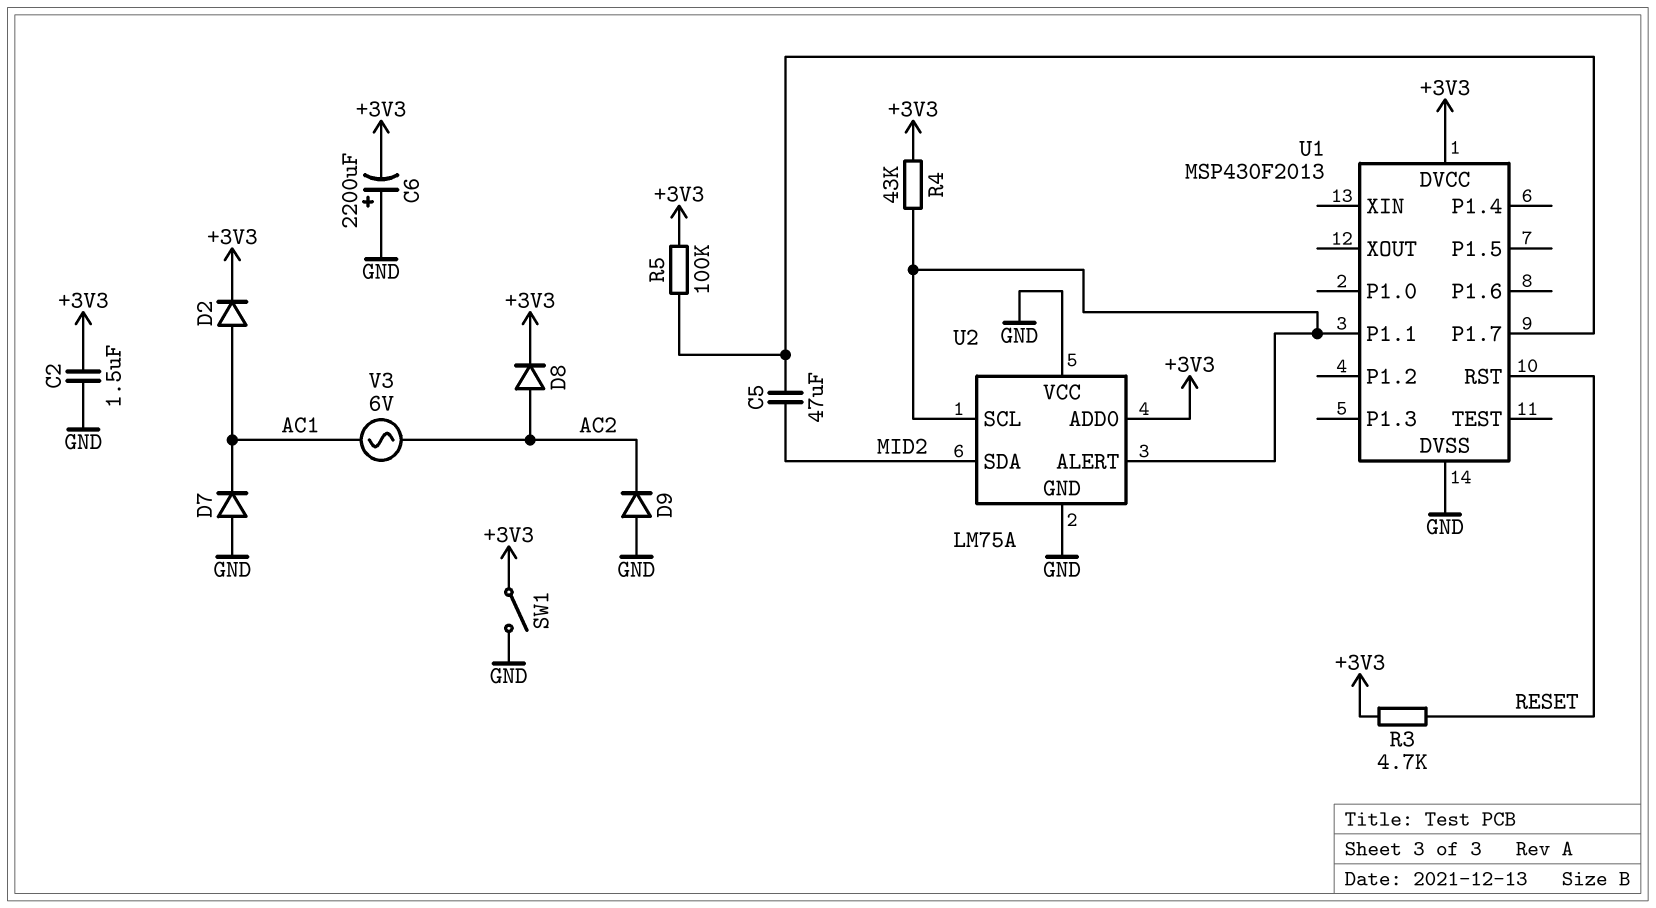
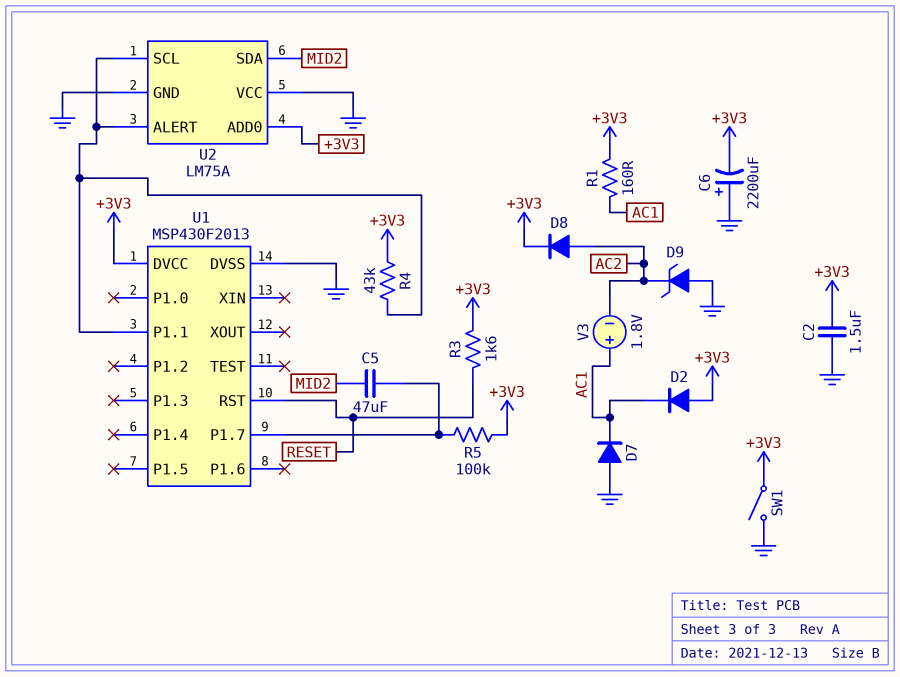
D2: diode (A AC1, K +3V3) -> diode (A +3V3, K AC1)
D9: diode (A GND, K AC2) -> zener (A GND, K AC2)
R1: none -> 160 (+3V3, AC1)
R3: 4.7k (+3V3, RESET) -> 1.6k (+3V3, RESET)
V3: AC 6V (AC1, AC2) -> 1.8V (plus AC1, minus AC2)

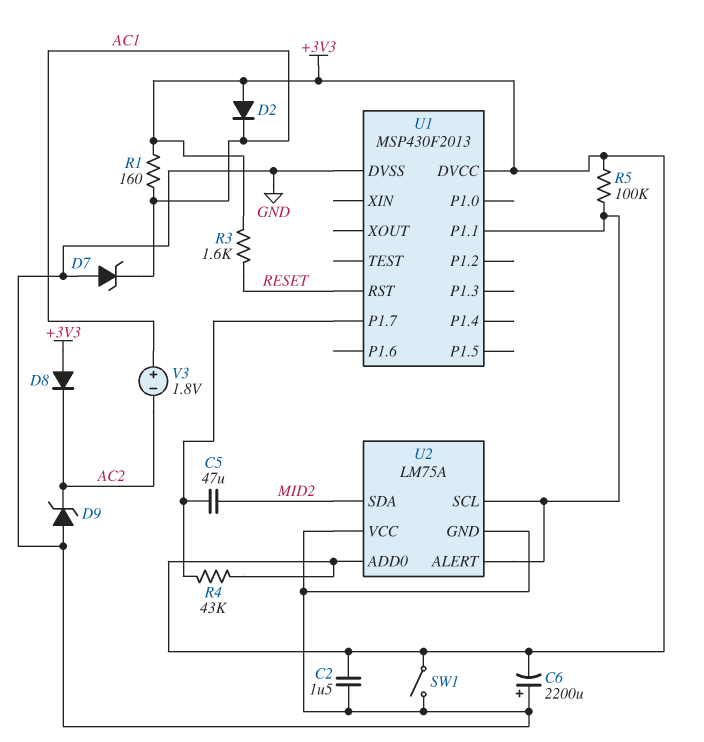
D7: diode (A GND, K AC1) -> zener (A GND, K AC1)
D8: diode (A AC2, K +3V3) -> diode (A +3V3, K AC2)
R4: 43k (+3V3, U1/P1.1) -> 43k (+3V3, U1/P1.7)
R5: 100k (+3V3, U1/P1.7) -> 100k (+3V3, U1/P1.1)

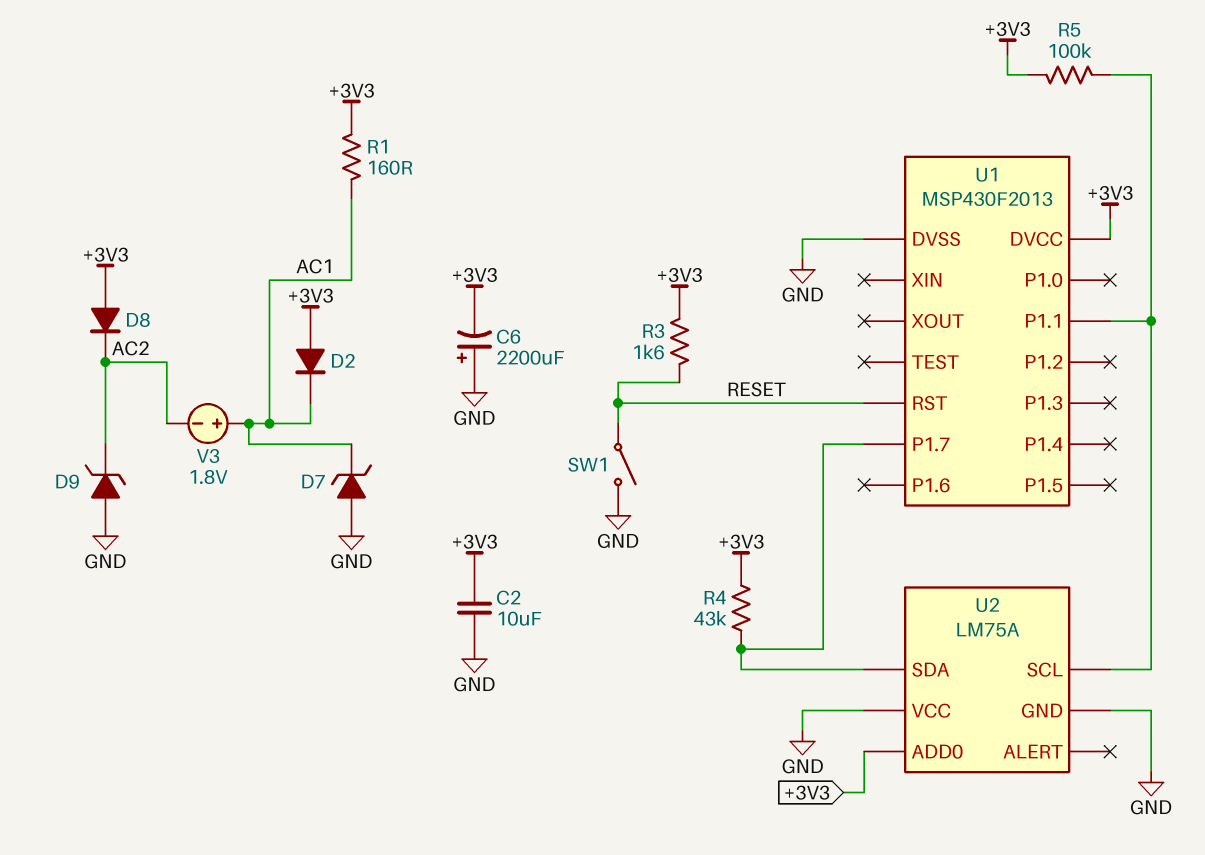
C2: 1.5uF (+3V3, GND) -> 10uF (+3V3, GND)
C5: 47uF (MID2, U1/P1.7) -> none
SW1: switch (+3V3, GND) -> switch (GND, RESET)
U2 pin ALERT: U1/P1.1 -> none
U2 pin SDA: MID2 -> U1/P1.7

